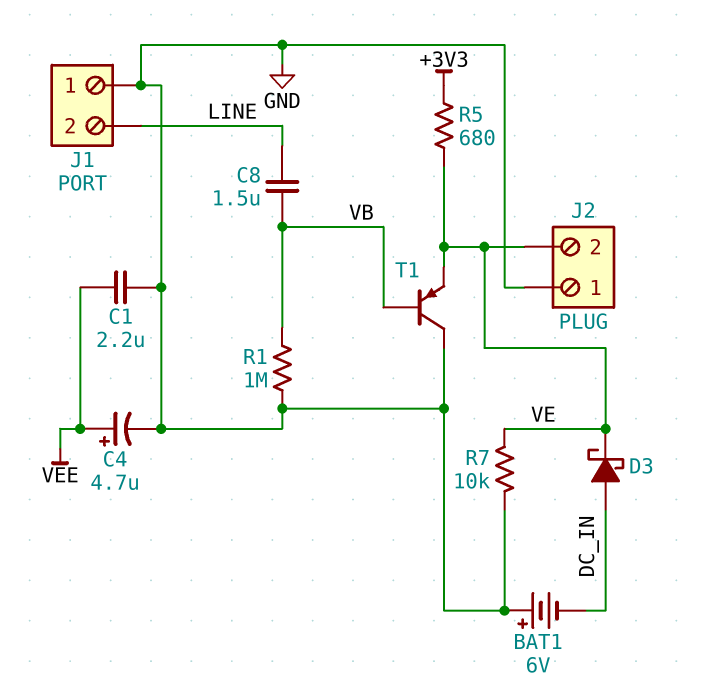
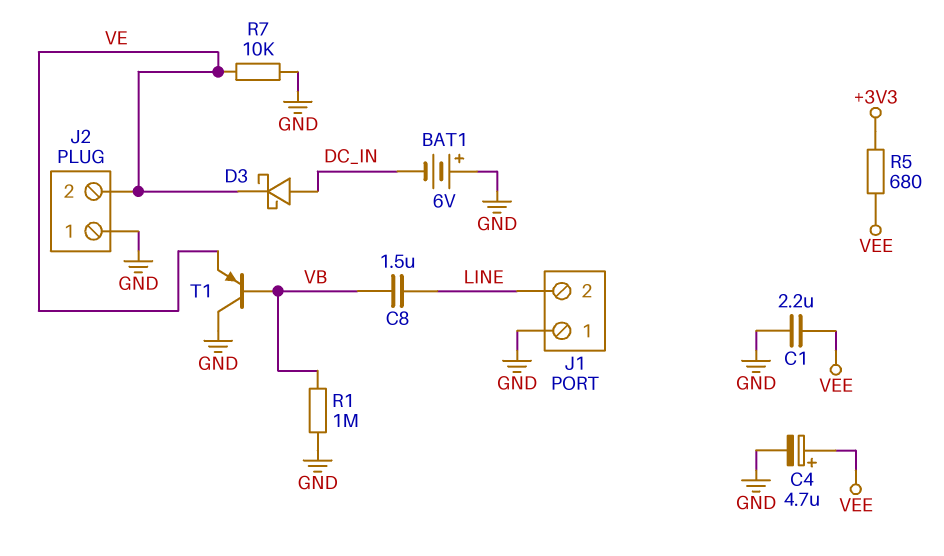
R5: 680 (+3V3, VE) -> 680 (+3V3, VEE)

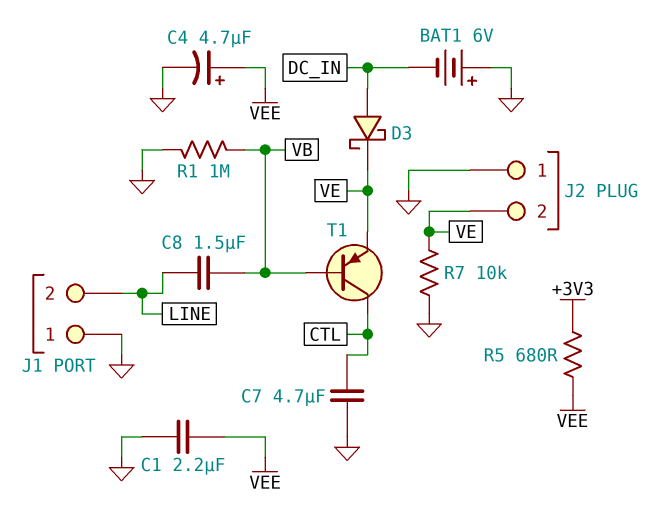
C7: none -> 4.7uF (CTL, GND)
T1: PNP (B VB, C GND, E VE) -> PNP (B VB, C CTL, E VE)

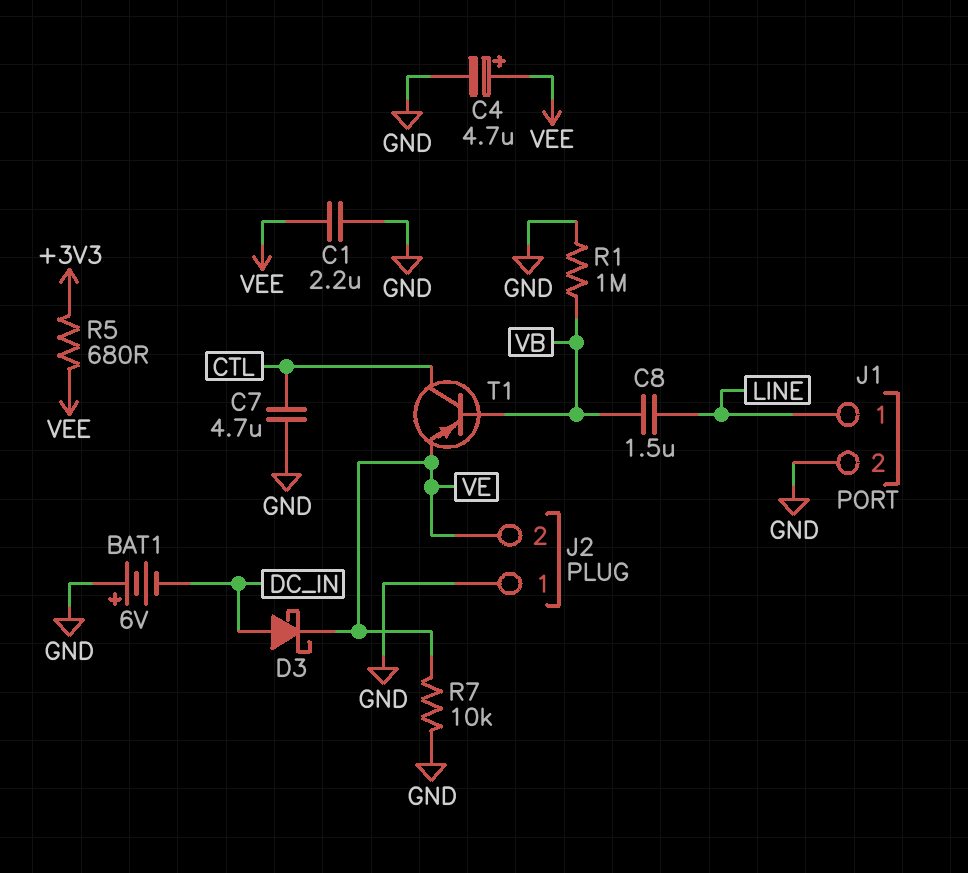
J1 pin 1: GND -> LINE
J1 pin 2: LINE -> GND

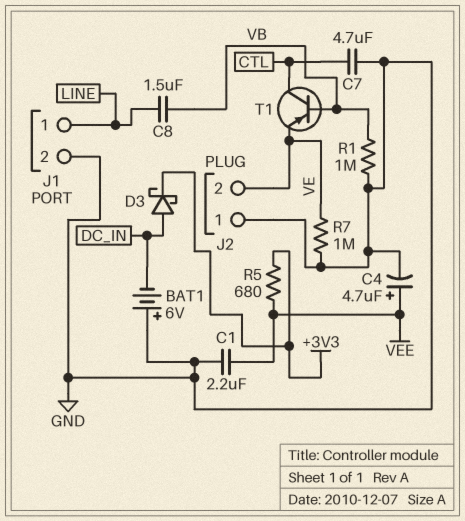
D3: schottky (A DC_IN, K VE) -> schottky (A DC_IN, K +3V3)
R7: 10k (GND, VE) -> 1M (GND, VE)

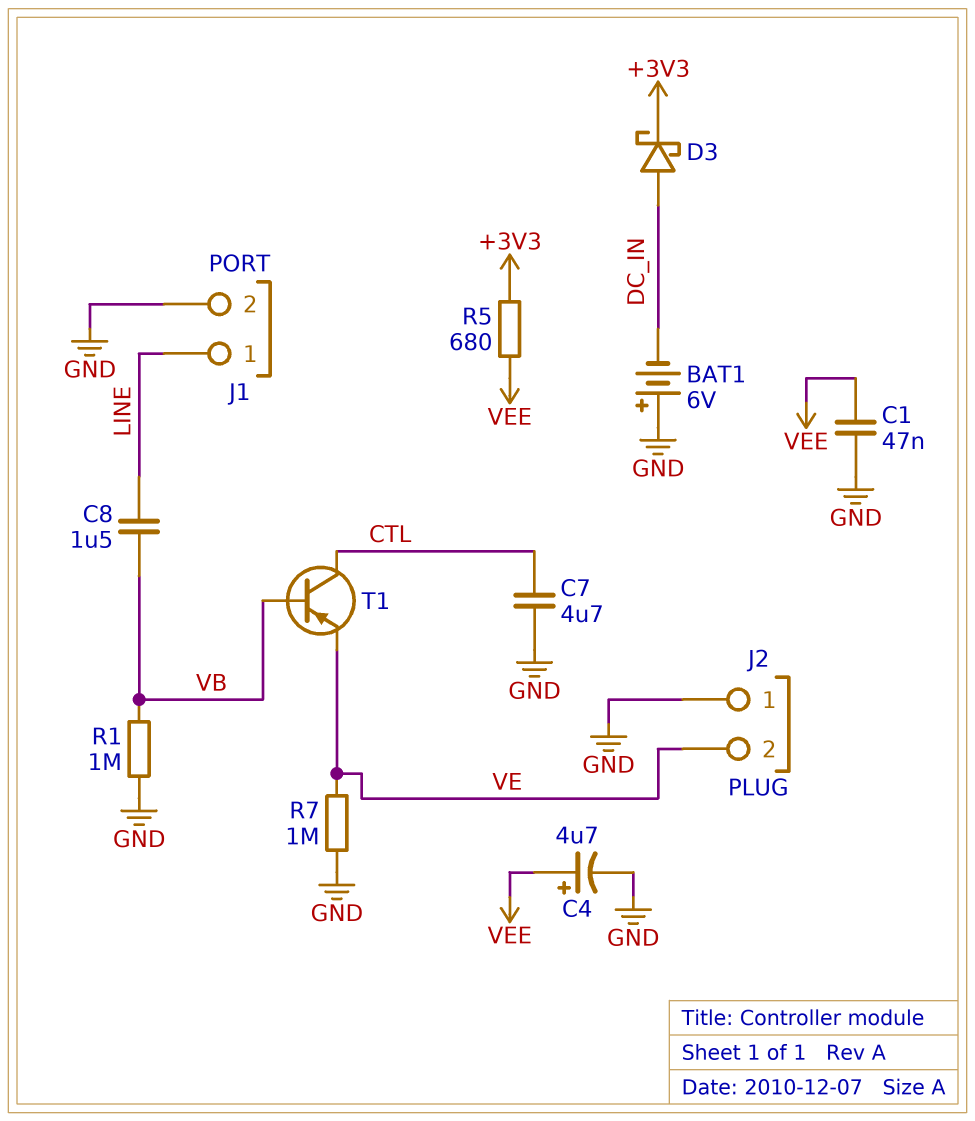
C1: 2.2uF (GND, VEE) -> 47nF (GND, VEE)

